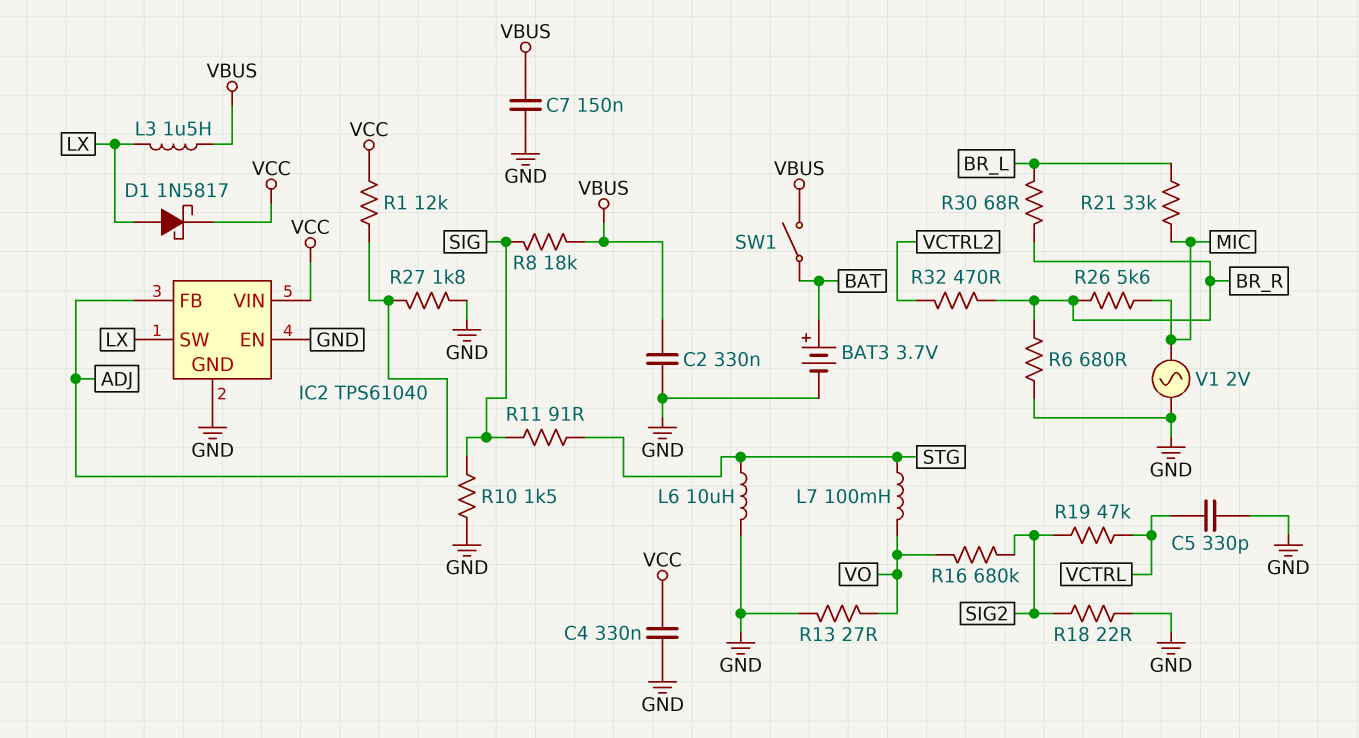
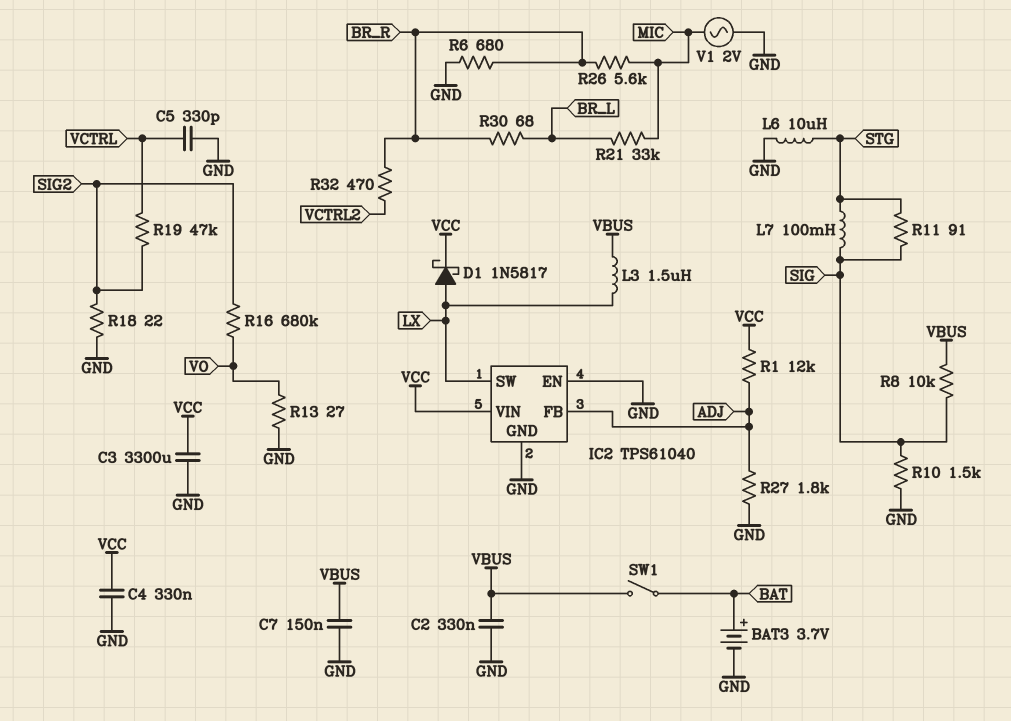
C3: none -> 3300uF (GND, VCC)
L7: 100mH (STG, VO) -> 100mH (SIG, STG)
R8: 18k (SIG, VBUS) -> 10k (SIG, VBUS)

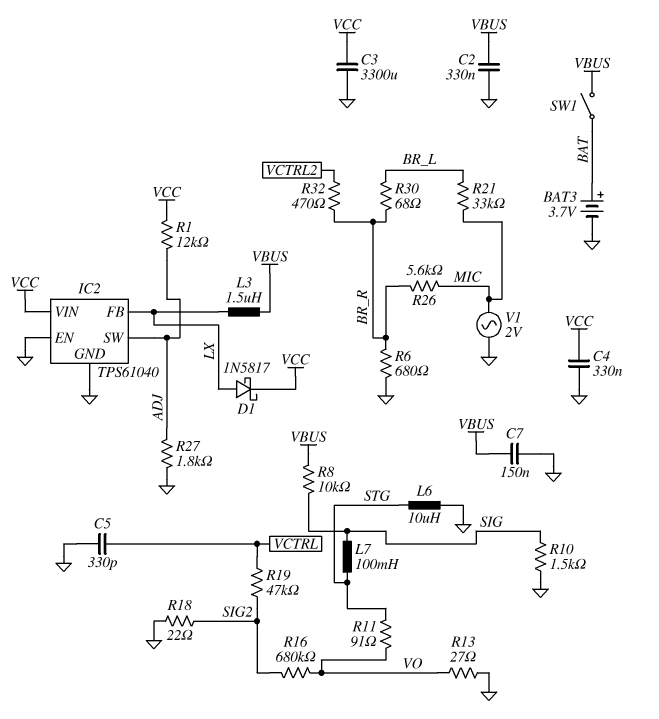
IC2 pin FB: ADJ -> LX
IC2 pin SW: LX -> ADJ
R11: 91 (SIG, STG) -> 91 (STG, VO)

